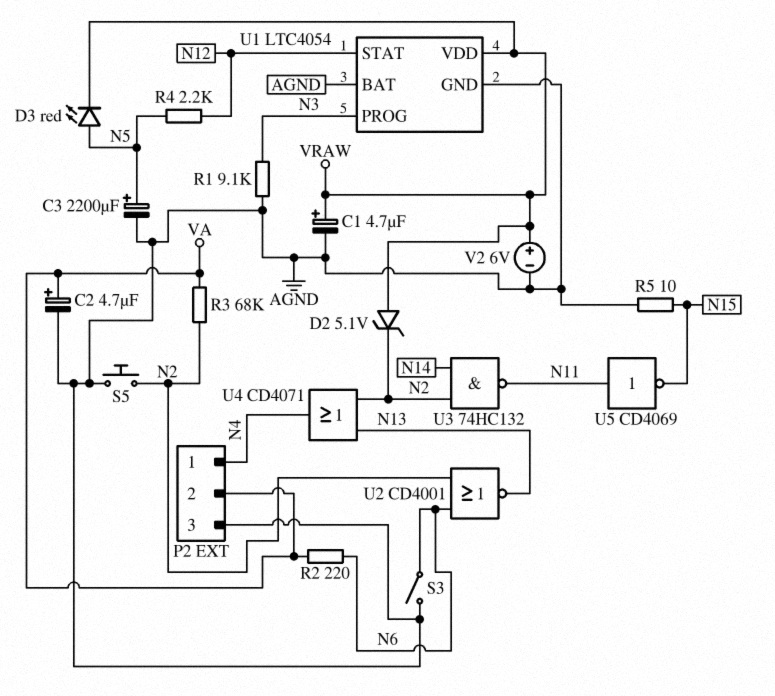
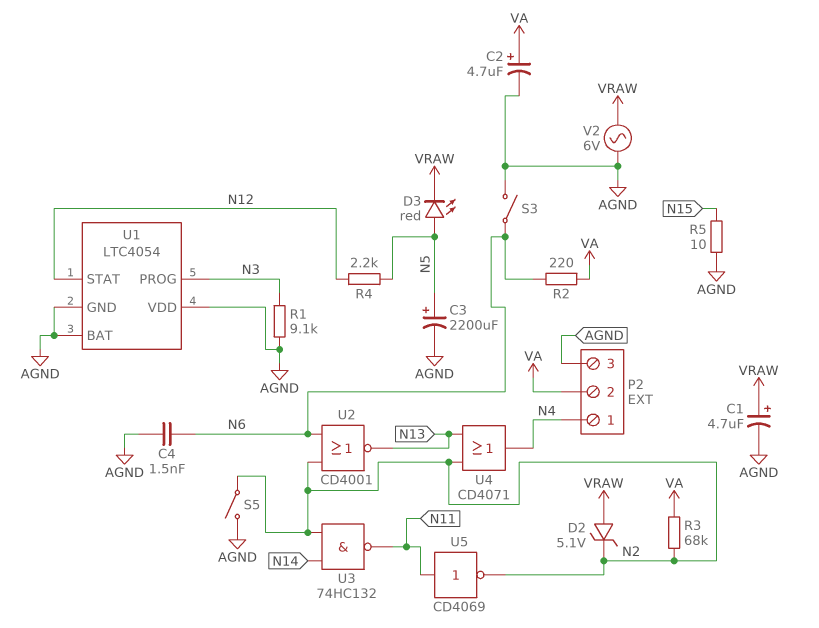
C4: none -> 1.5nF (AGND, N6)
S5: button (AGND, N2) -> switch (AGND, N2)
U1 pin VDD: VRAW -> AGND
U5: NOT CD4069 (in N11, out N15) -> NOT CD4069 (in N11, out N2)
V2: 6V (plus VRAW, minus AGND) -> AC 6V (AGND, VRAW)

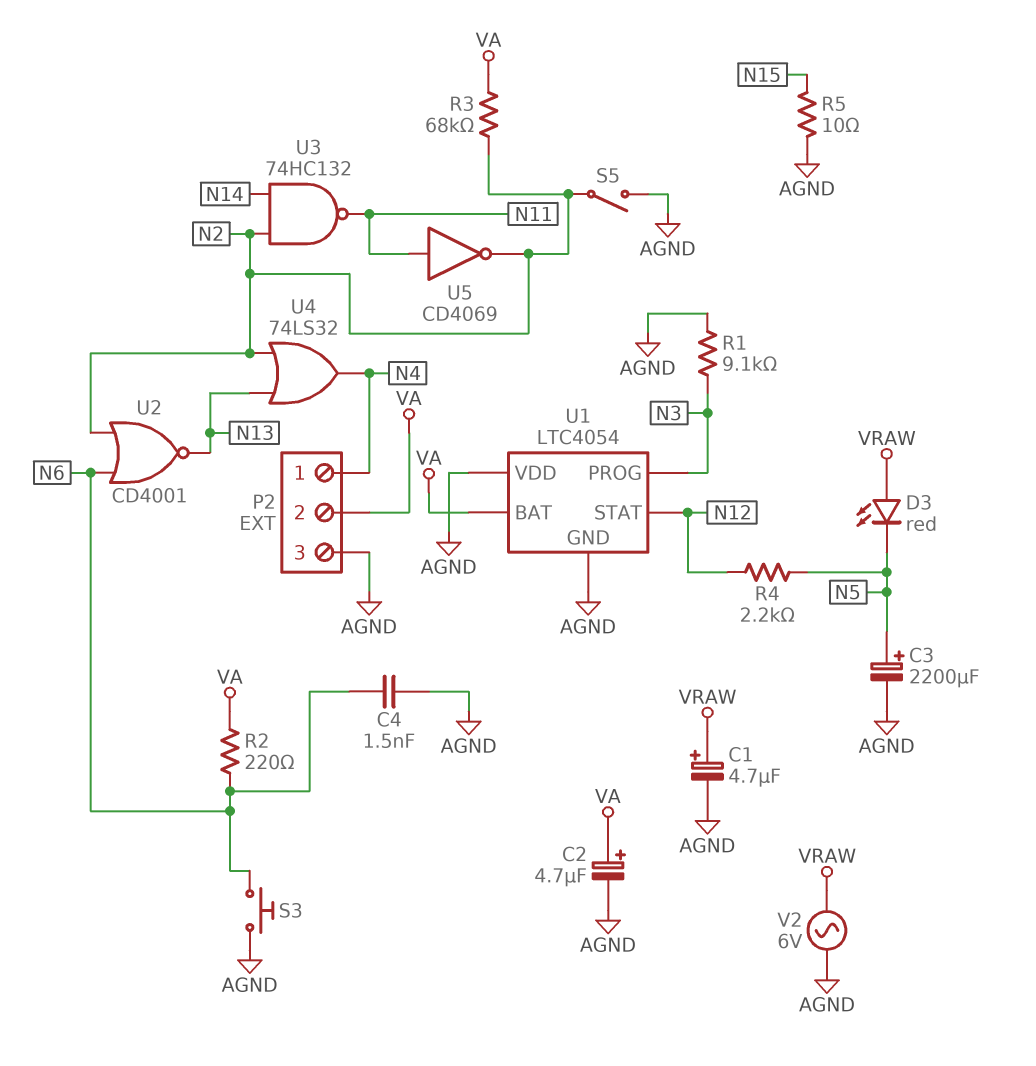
D2: zener 5.1V (A VRAW, K N2) -> none
D3: LED red (A N5, K VRAW) -> LED red (A VRAW, K N5)
S3: switch (AGND, N6) -> button (AGND, N6)
U1 pin BAT: AGND -> VA
U4: OR CD4071 (in N2, in N13, out N4) -> OR 74LS32 (in N2, in N13, out N4)

